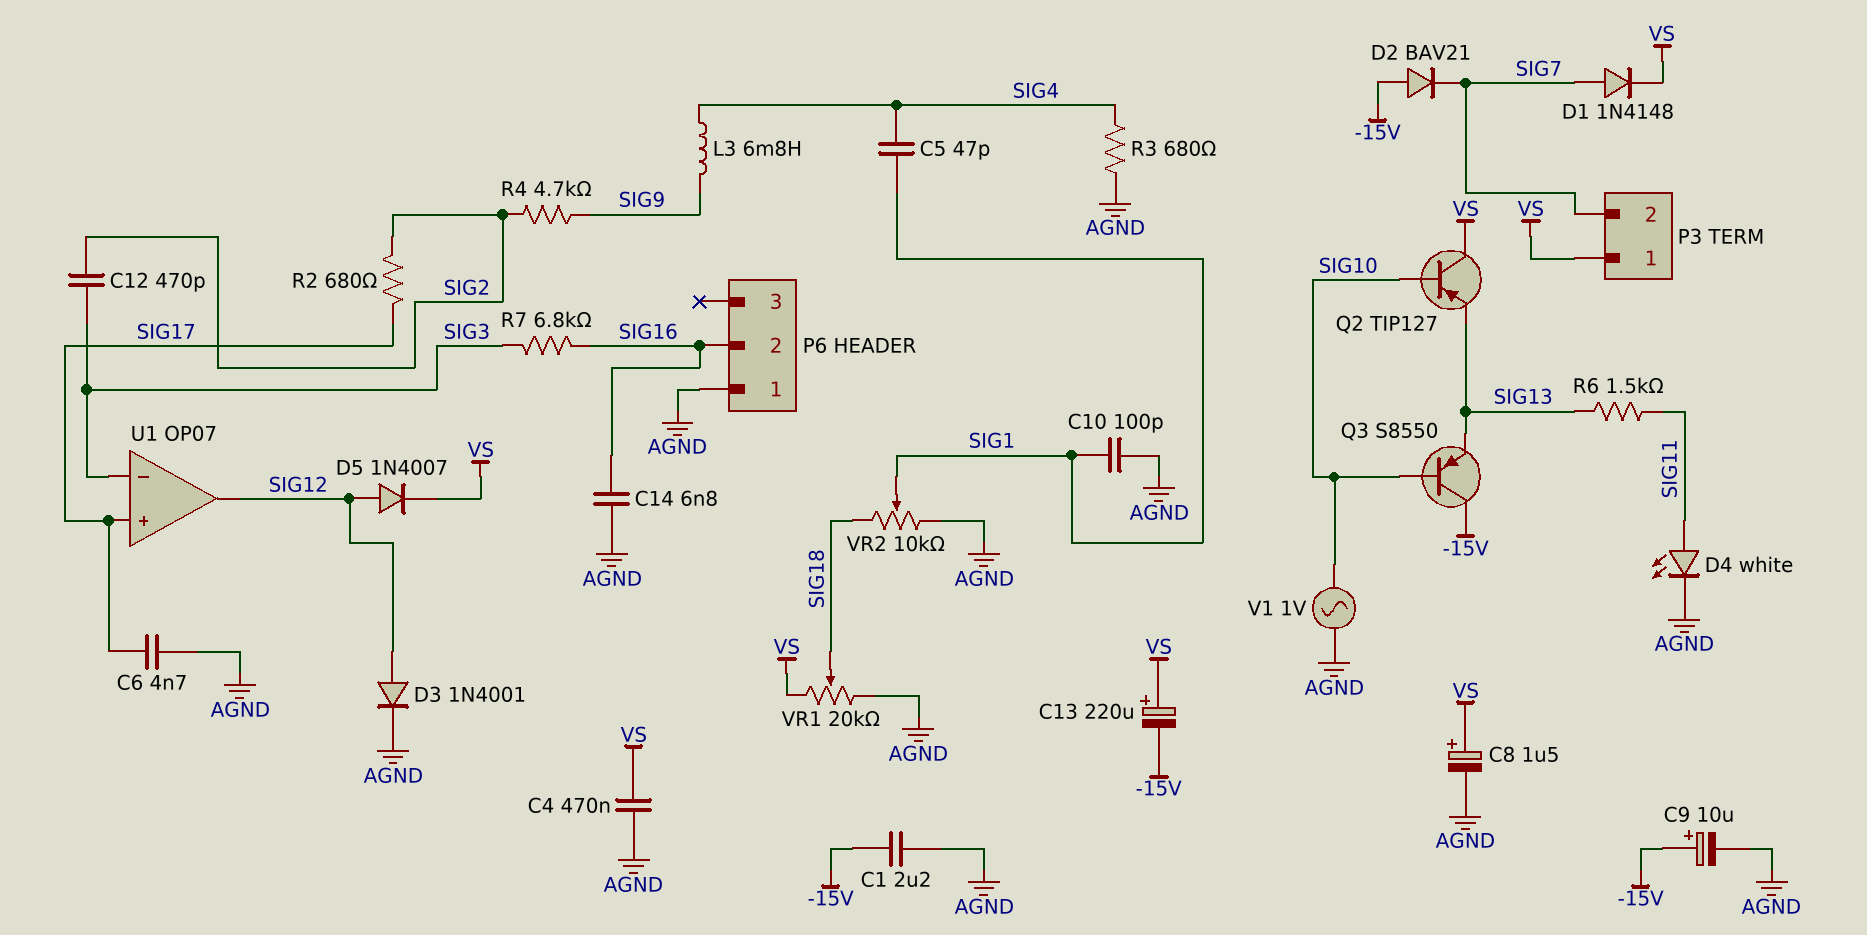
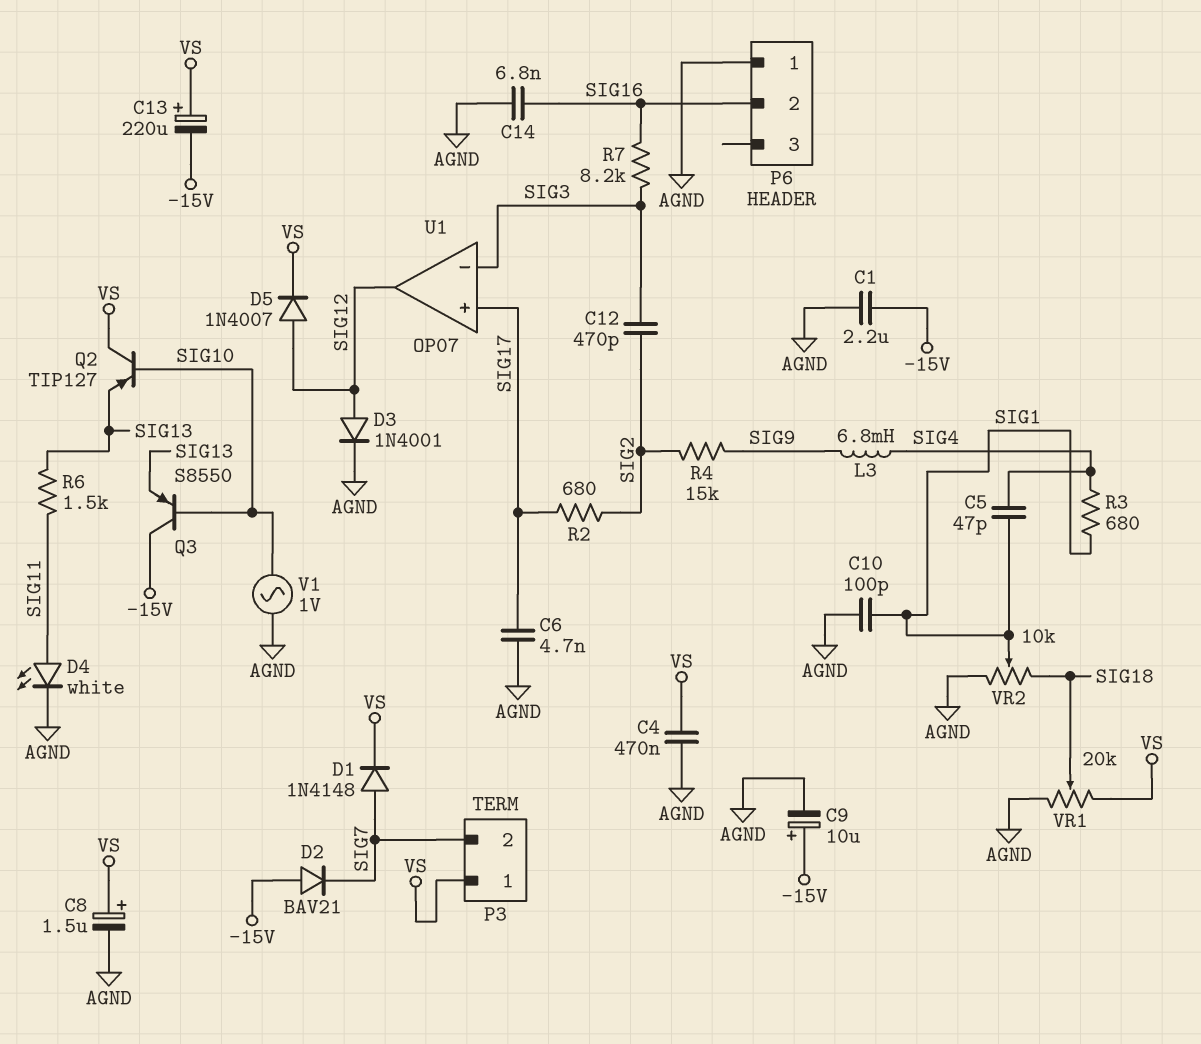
R3: 680 (AGND, SIG4) -> 680 (SIG1, SIG4)
R4: 4.7k (SIG2, SIG9) -> 15k (SIG2, SIG9)
R7: 6.8k (SIG3, SIG16) -> 8.2k (SIG3, SIG16)

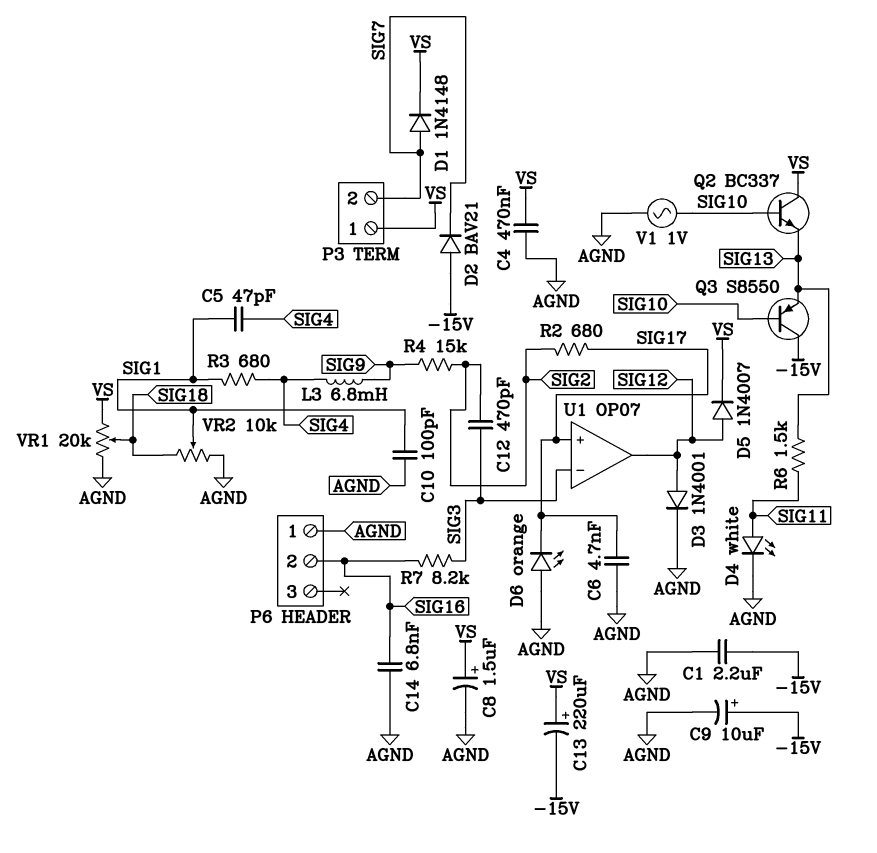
D6: none -> LED orange (A AGND, K SIG17)
Q2: PNP TIP127 (B SIG10, C VS, E SIG13) -> NPN BC337 (B SIG10, C VS, E SIG13)

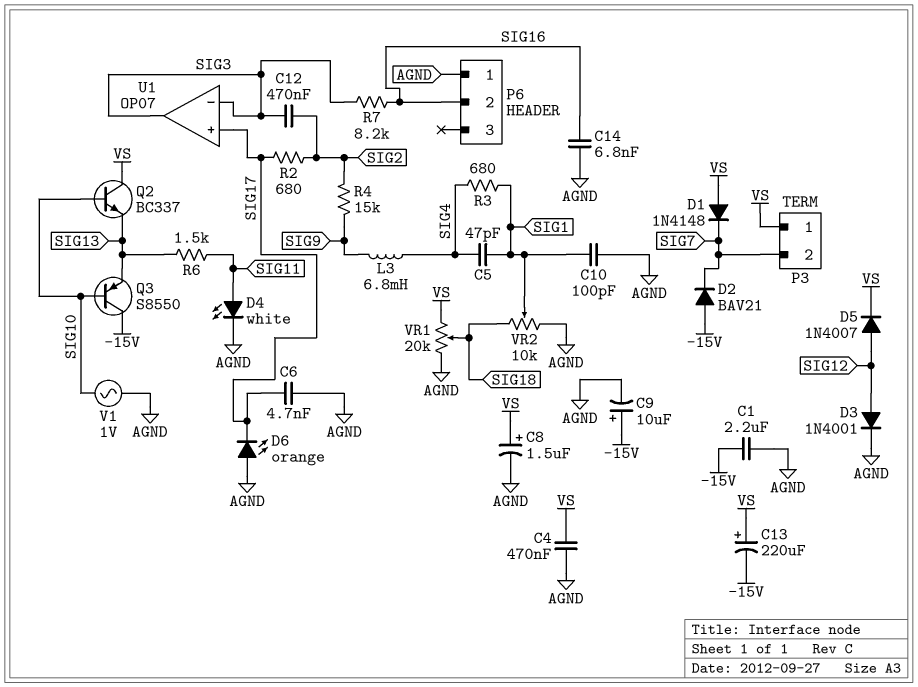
C12: 470pF (SIG2, SIG3) -> 470nF (SIG2, SIG3)
D1: diode 1N4148 (A SIG7, K VS) -> diode 1N4148 (A VS, K SIG7)
U1 pin out: SIG12 -> SIG3

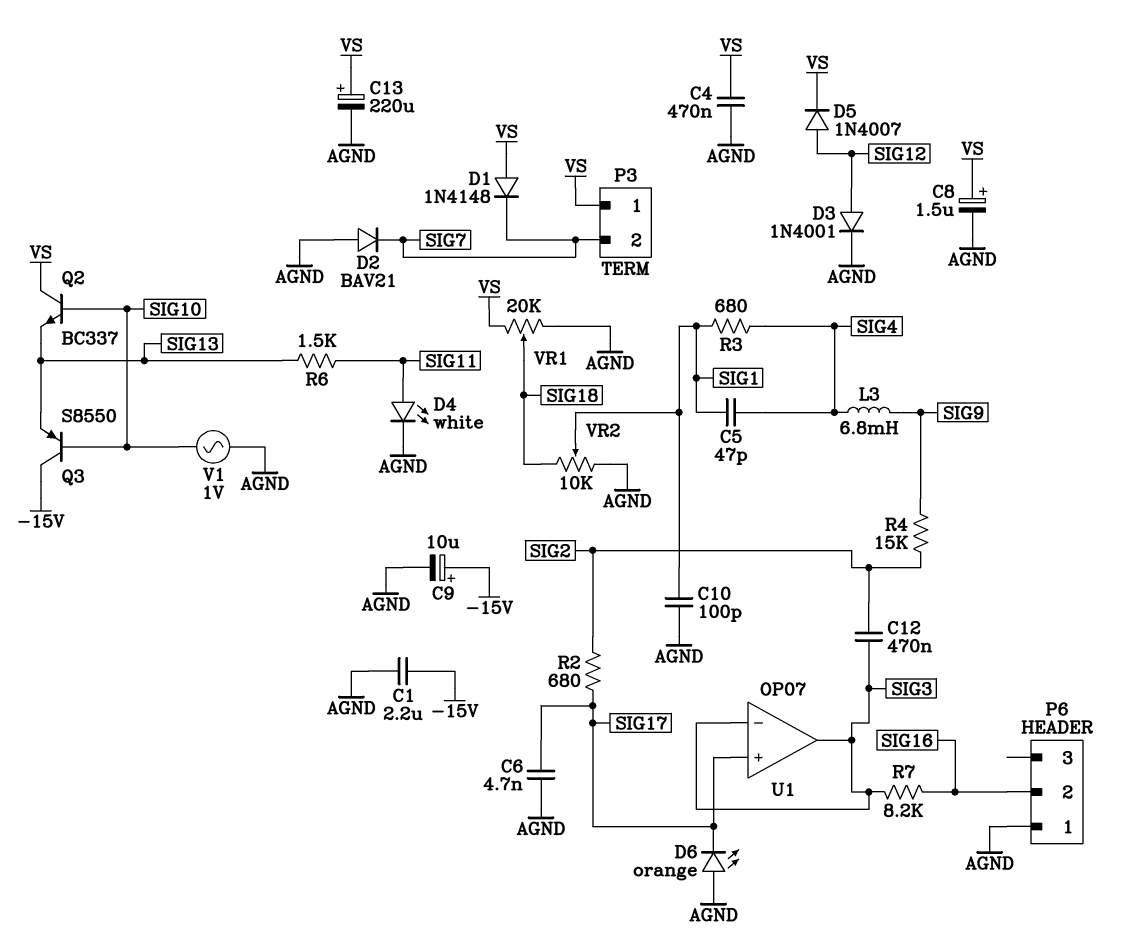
C13: 220uF (plus VS, minus -15V) -> 220uF (plus VS, minus AGND)
C14: 6.8nF (AGND, SIG16) -> none
D2: diode BAV21 (A -15V, K SIG7) -> diode BAV21 (A AGND, K SIG7)

